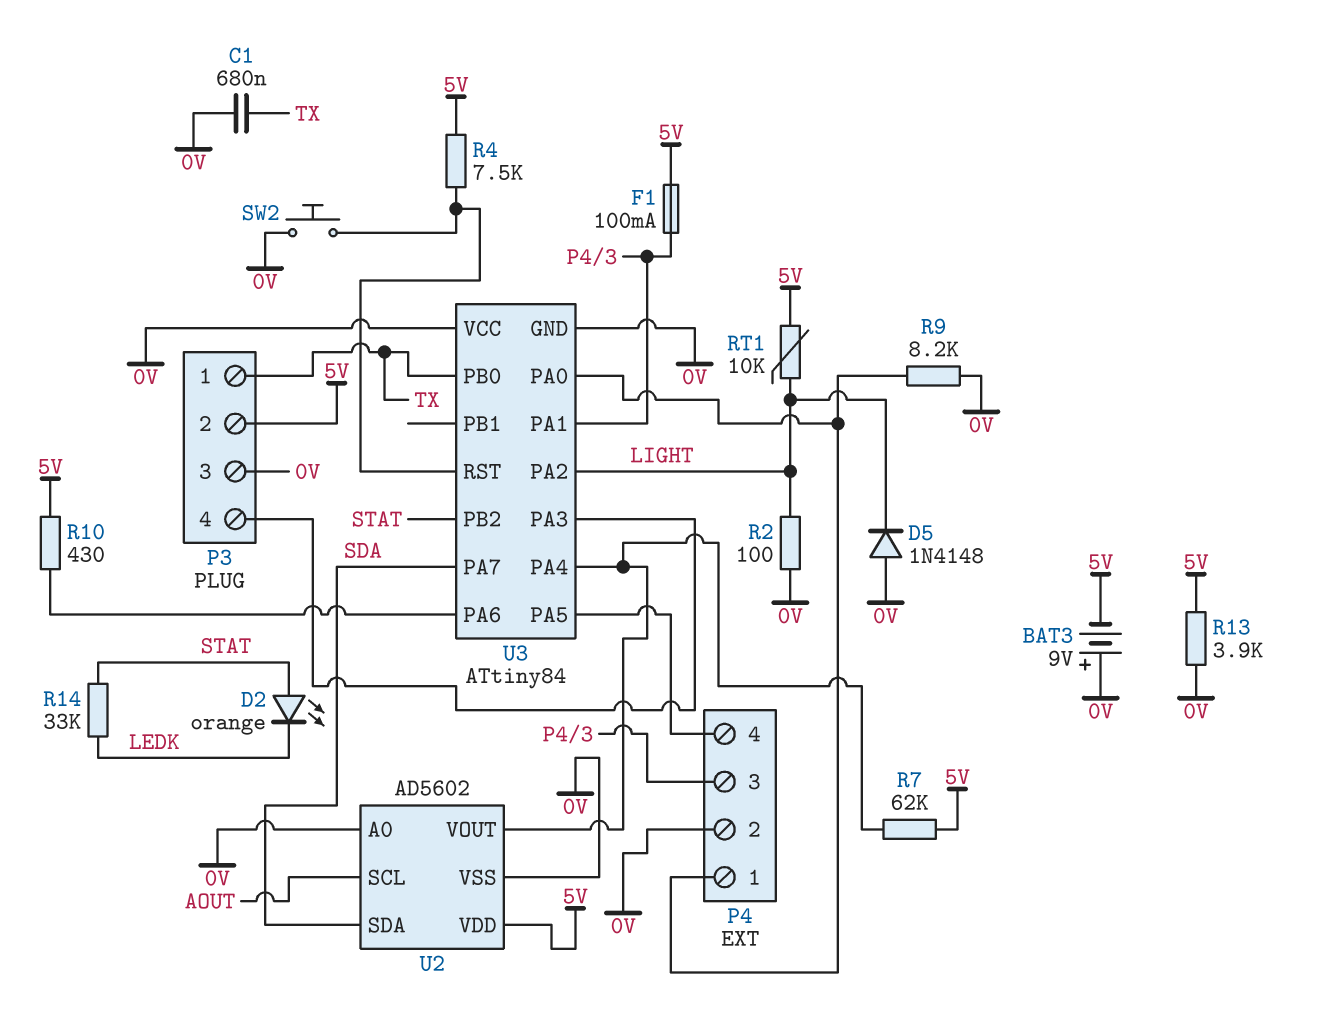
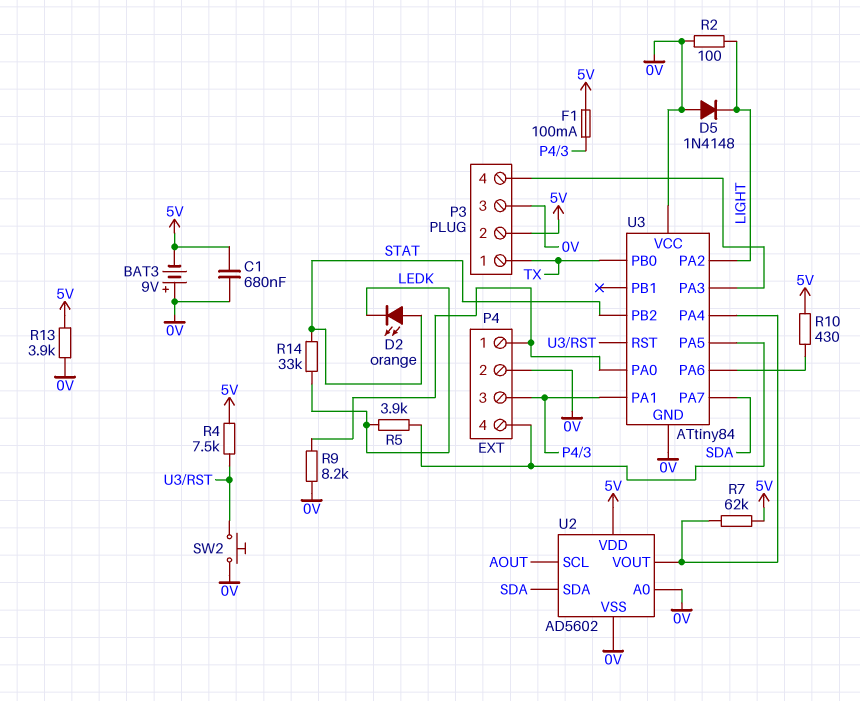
C1: 680nF (0V, TX) -> 680nF (0V, 5V)
R5: none -> 3.9k (LEDK, P4/4)
RT1: 10k (5V, LIGHT) -> none

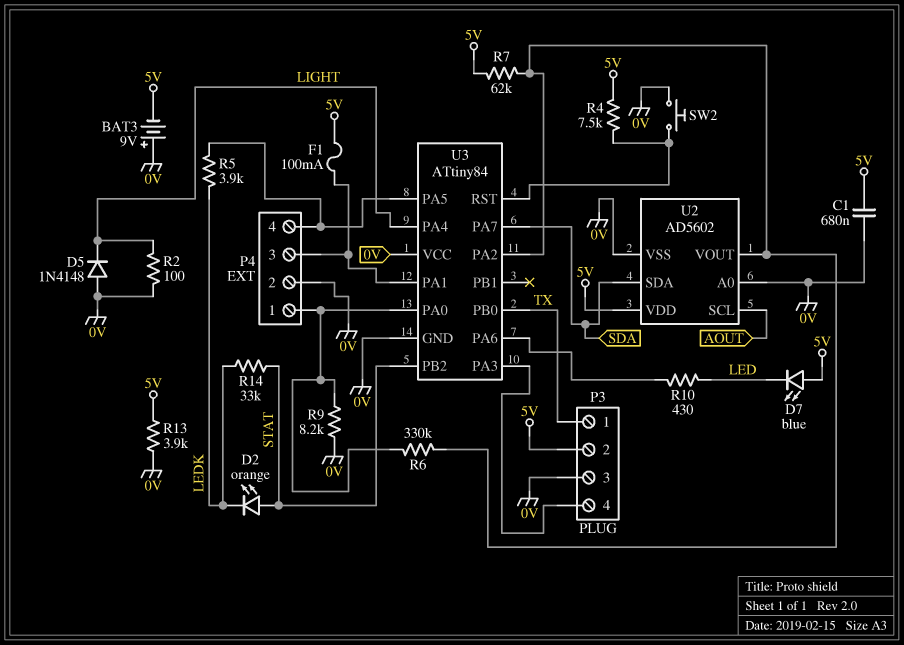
D7: none -> LED blue (A 5V, K LED)
R6: none -> 330k (P4/1, U2/VOUT)
R10: 430 (5V, U3/PA6) -> 430 (LED, U3/PA6)
U3 pin PA2: LIGHT -> U2/VOUT
U3 pin PA4: U2/VOUT -> LIGHT

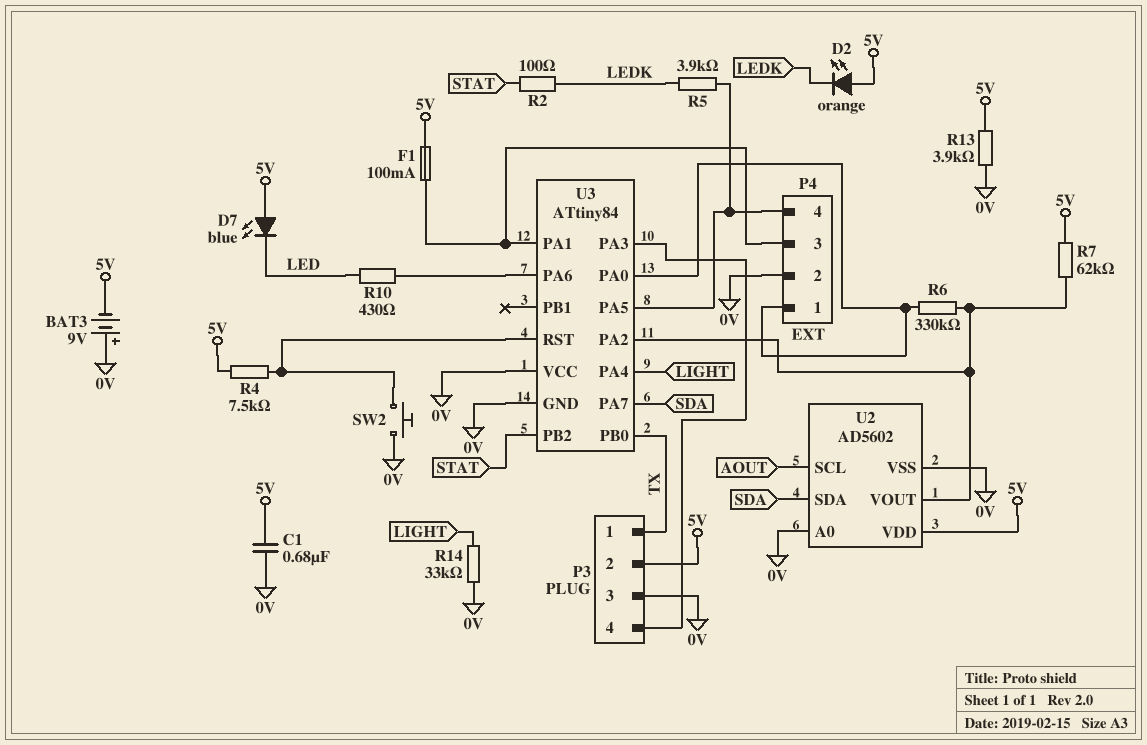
D2: LED orange (A STAT, K LEDK) -> LED orange (A 5V, K LEDK)
D5: diode 1N4148 (A 0V, K LIGHT) -> none
R2: 100 (0V, LIGHT) -> 100 (LEDK, STAT)
R9: 8.2k (0V, P4/1) -> none
R14: 33k (LEDK, STAT) -> 33k (0V, LIGHT)

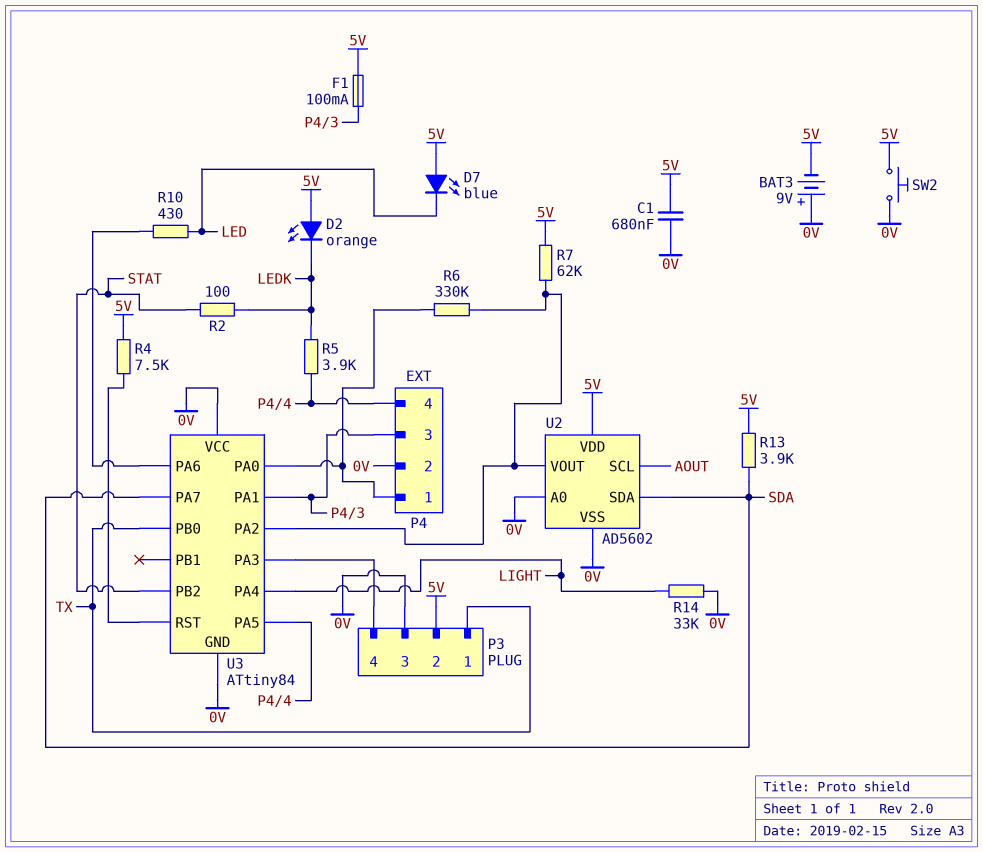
R13: 3.9k (0V, 5V) -> 3.9k (5V, SDA)
SW2: button (0V, U3/RST) -> button (0V, 5V)

